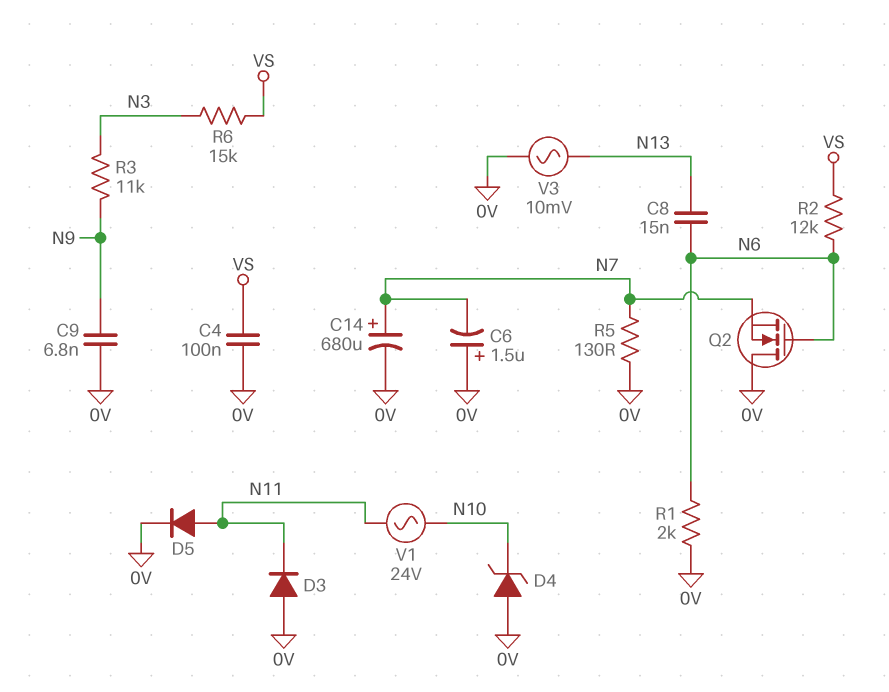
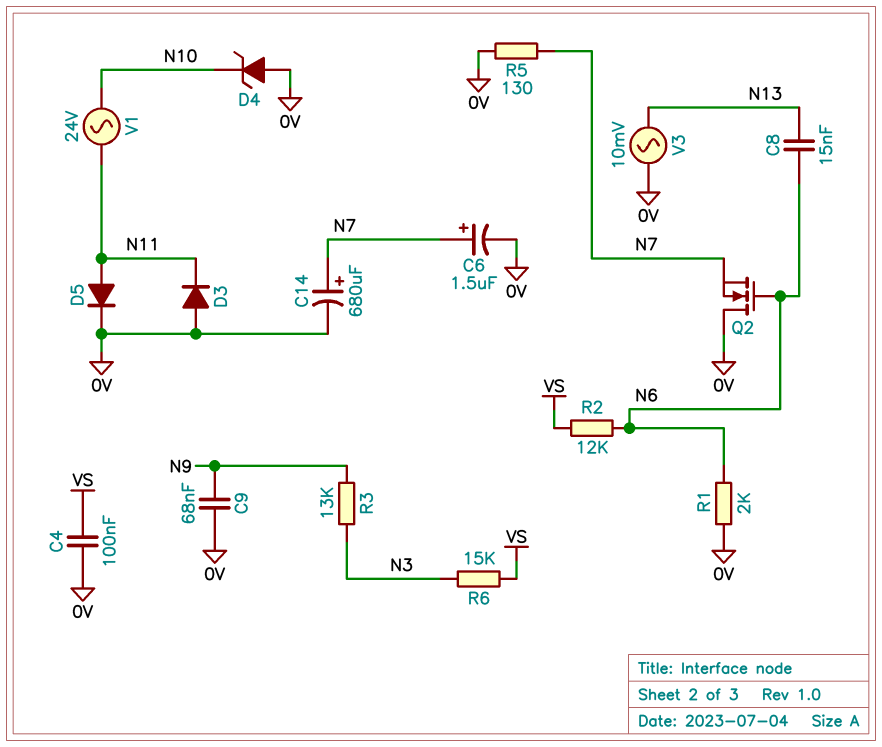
C6: 1.5uF (plus 0V, minus N7) -> 1.5uF (plus N7, minus 0V)
C9: 6.8nF (0V, N9) -> 68nF (0V, N9)
R3: 11k (N3, N9) -> 13k (N3, N9)

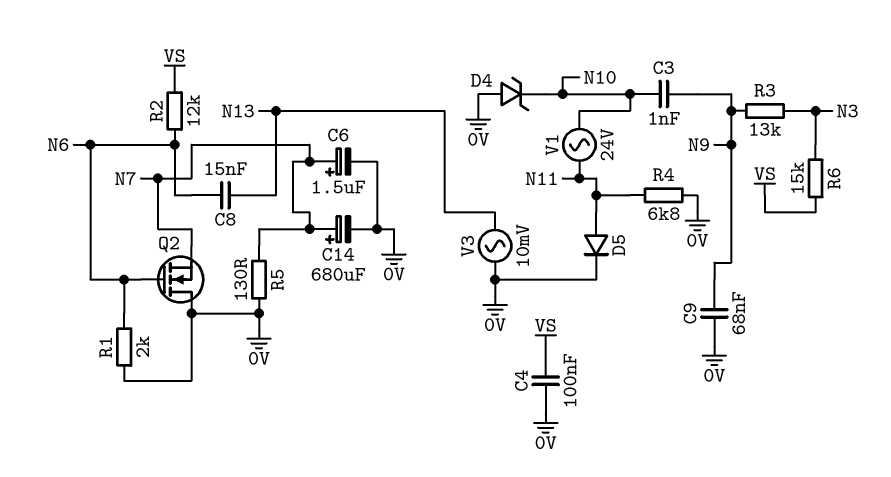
C3: none -> 1nF (N9, N10)
D3: diode (A 0V, K N11) -> none
R4: none -> 6.8k (0V, N11)

